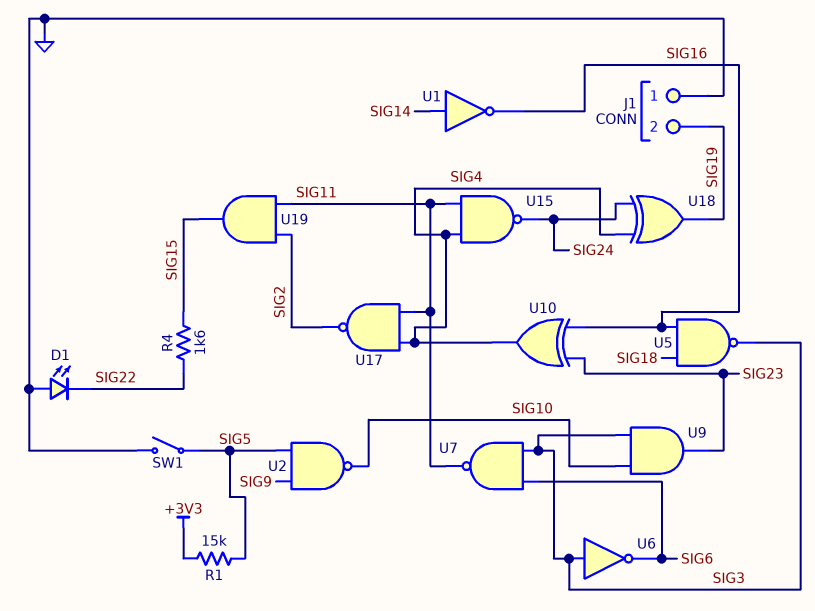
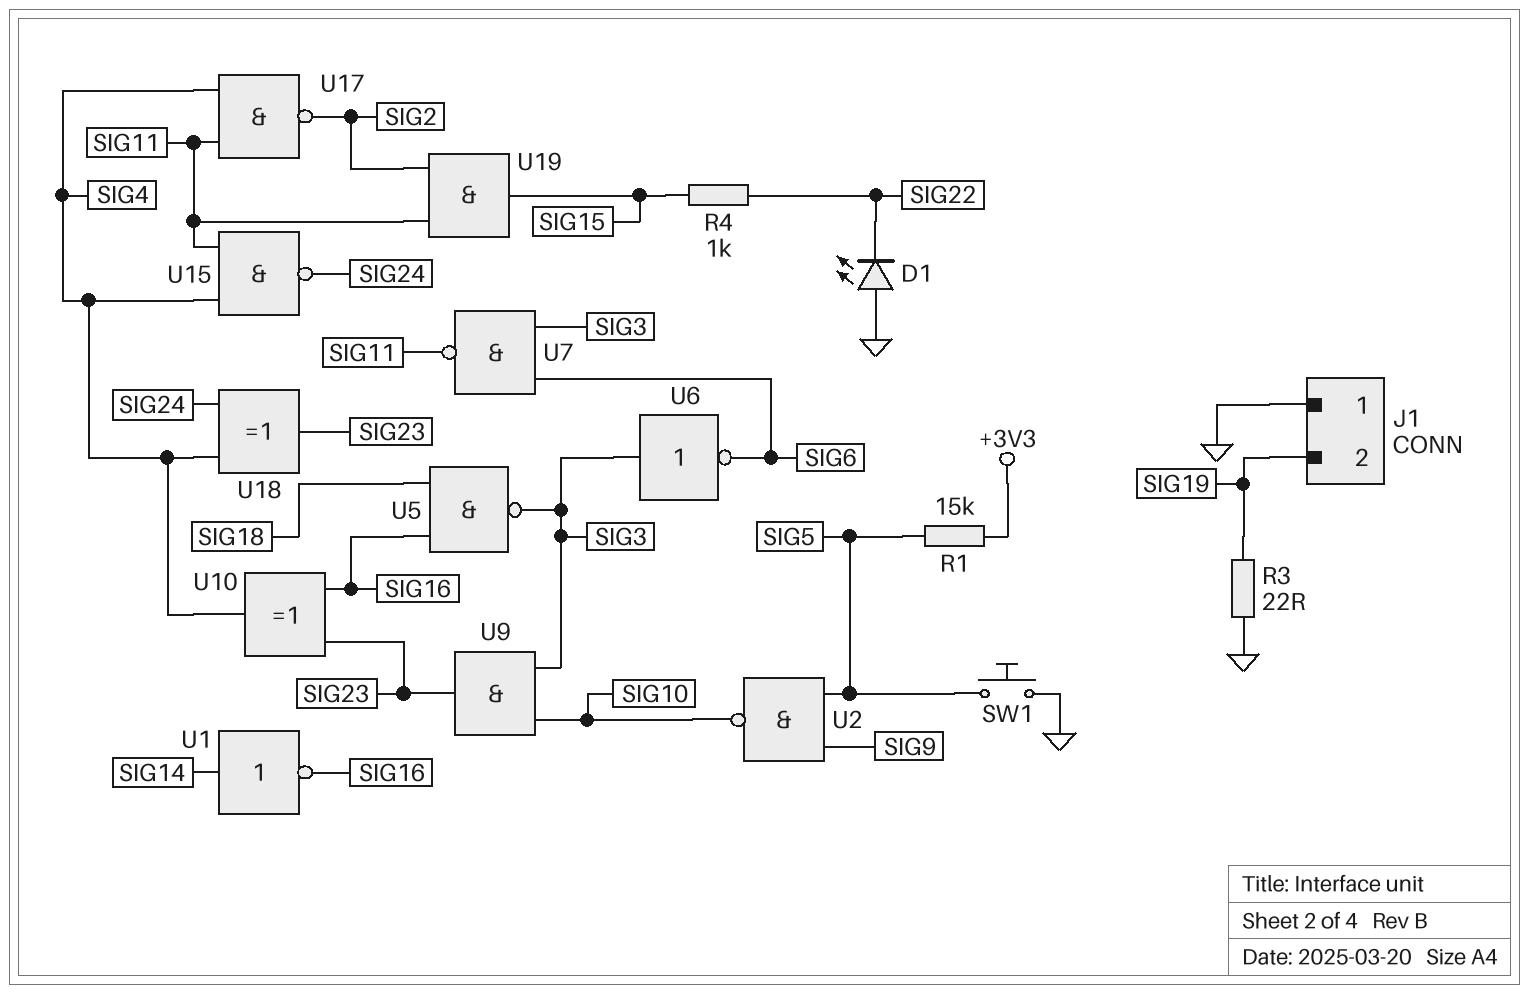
R3: none -> 22 (GND, SIG19)
R4: 1.6k (SIG15, SIG22) -> 1k (SIG15, SIG22)
SW1: switch (GND, SIG5) -> button (GND, SIG5)
U18: XOR (in SIG4, in SIG24, out SIG19) -> XOR (in SIG4, in SIG24, out SIG23)

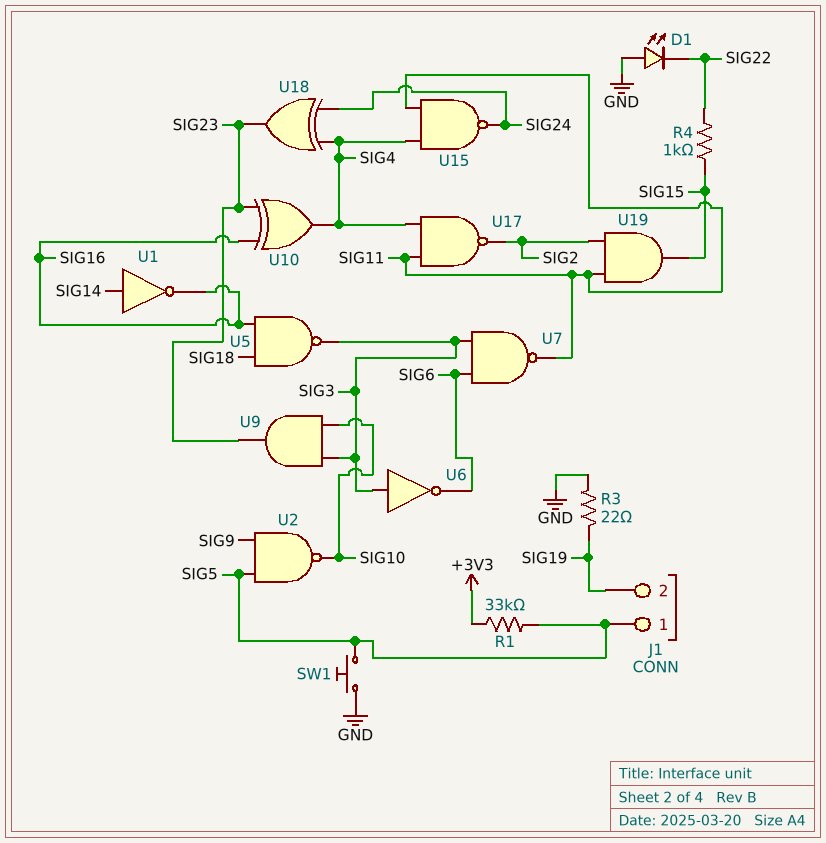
J1 pin 1: GND -> SIG5
R1: 15k (+3V3, SIG5) -> 33k (+3V3, SIG5)

